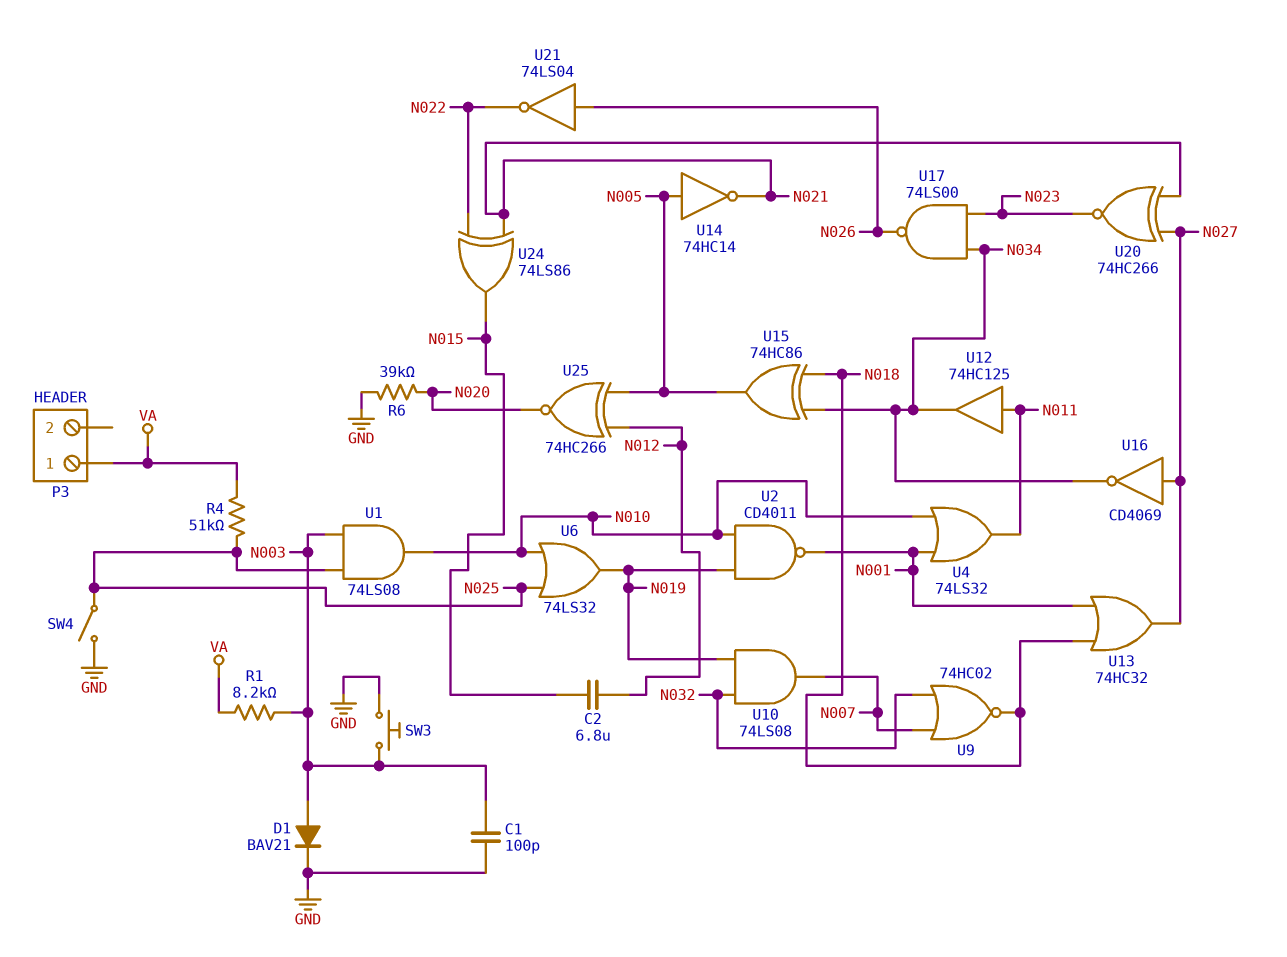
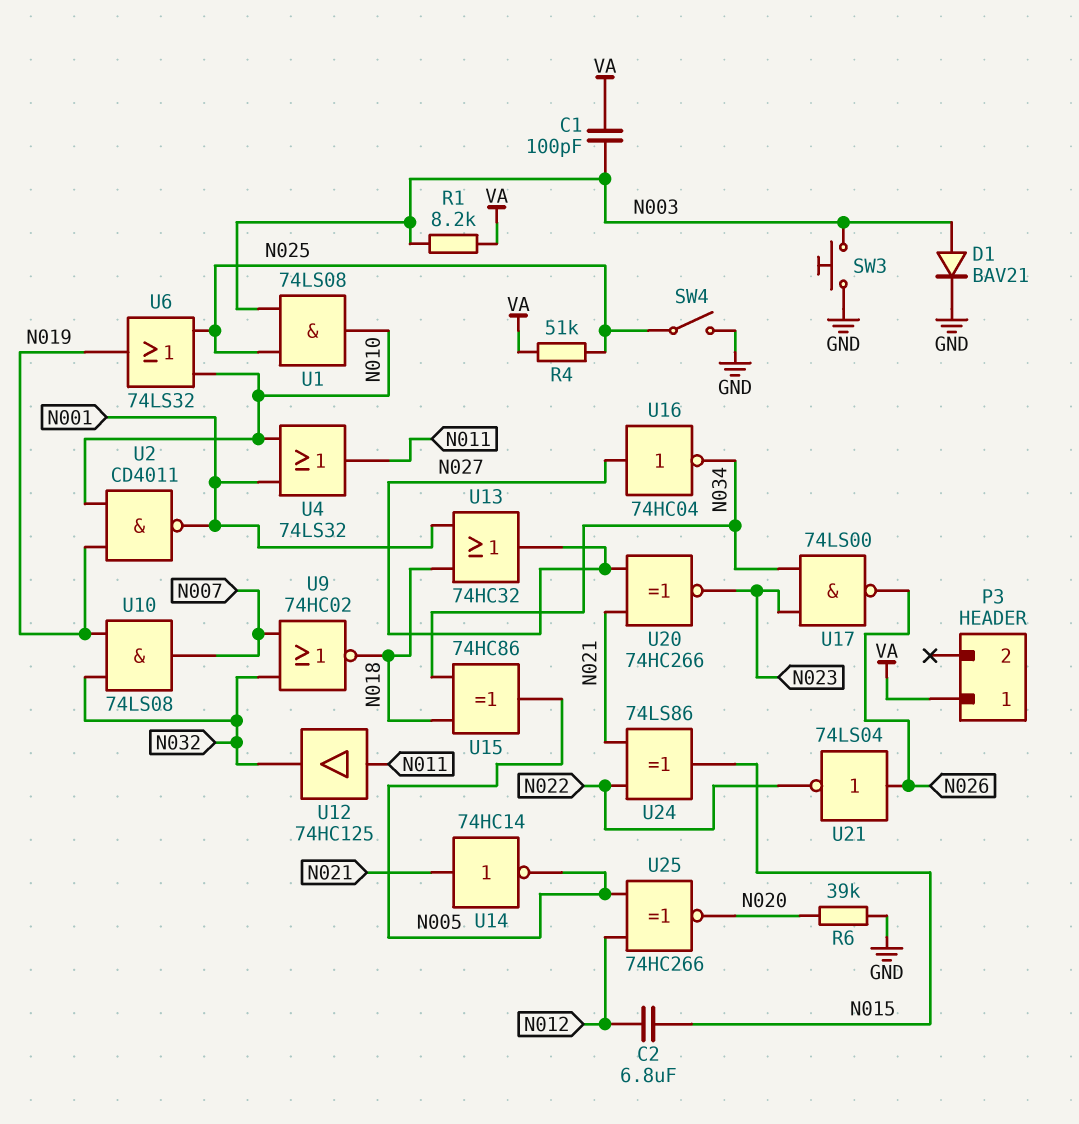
C1: 100pF (GND, N003) -> 100pF (N003, VA)
U12: buffer 74HC125 (in N011, out N034) -> buffer 74HC125 (in N011, out N032)
U14: NOT 74HC14 (in N005, out N021) -> NOT 74HC14 (in N021, out N005)
U16: NOT CD4069 (in N027, out N034) -> NOT 74HC04 (in N027, out N034)

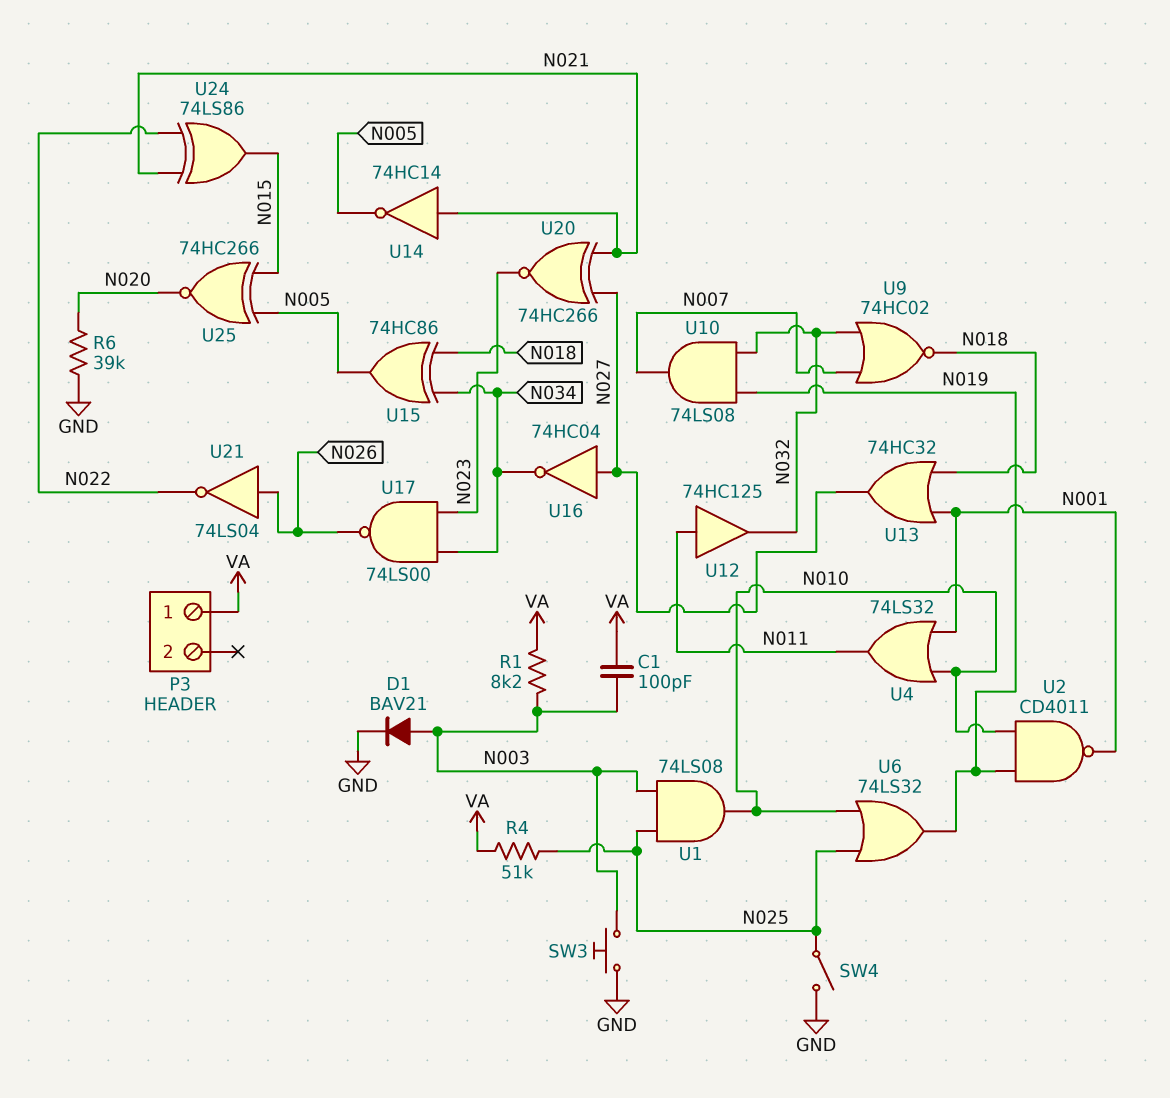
C2: 6.8uF (N012, N015) -> none
U25: XNOR 74HC266 (in N005, in N012, out N020) -> XNOR 74HC266 (in N005, in N015, out N020)

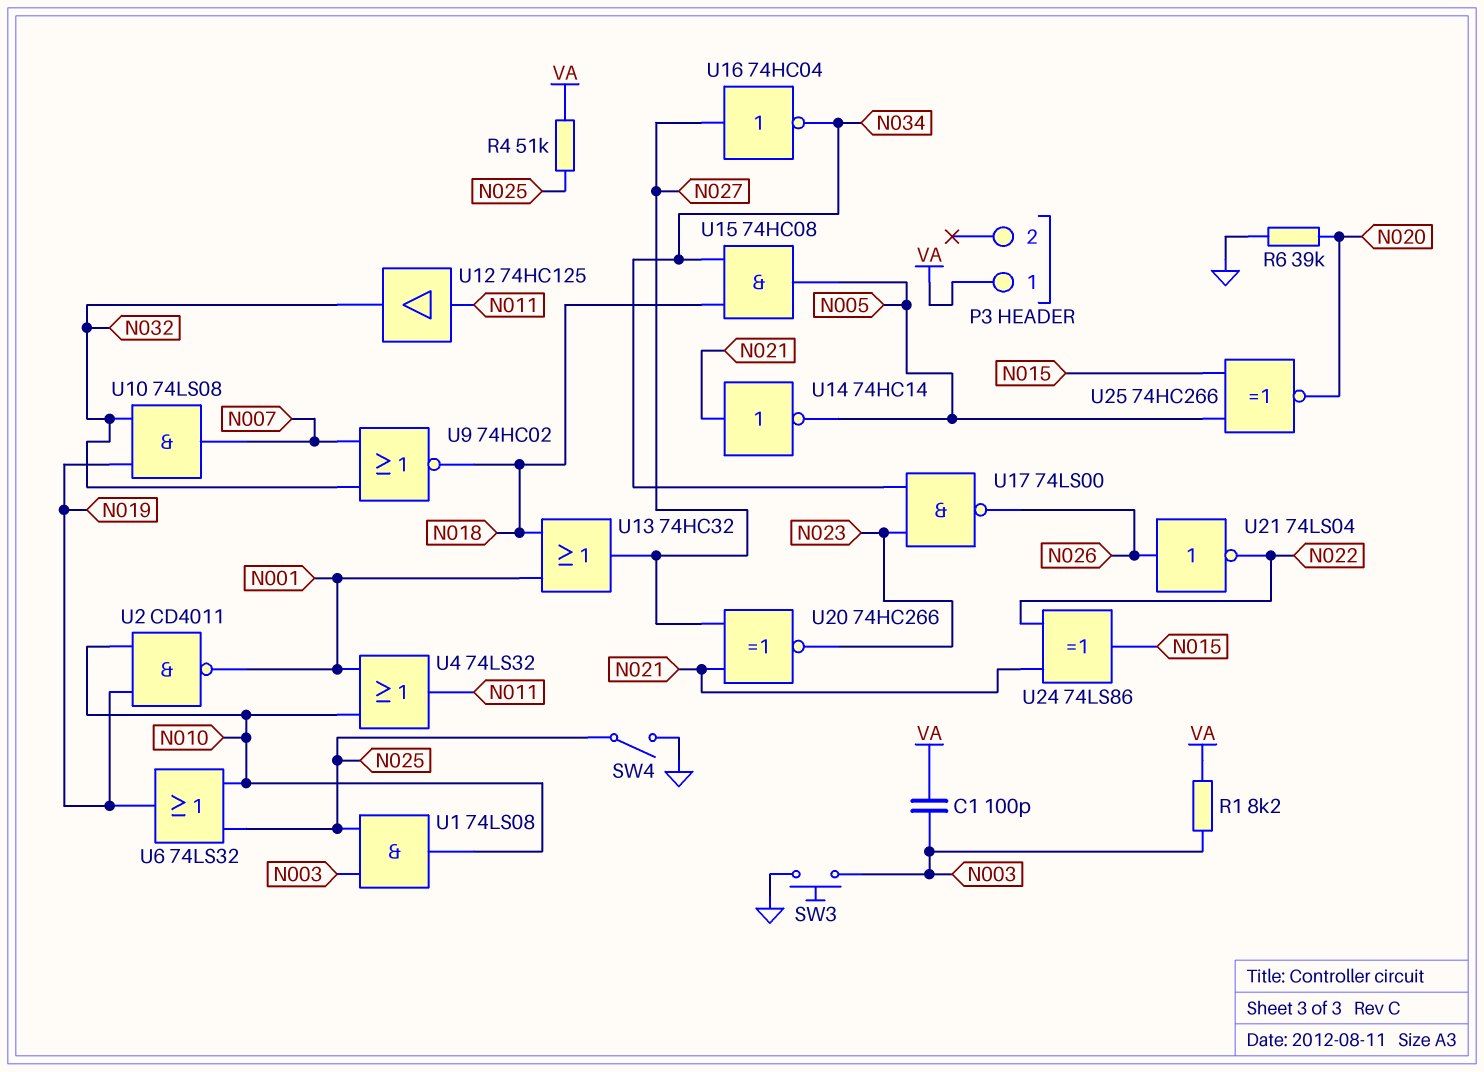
D1: diode BAV21 (A N003, K GND) -> none
U15: XOR 74HC86 (in N018, in N034, out N005) -> AND 74HC08 (in N018, in N034, out N005)

